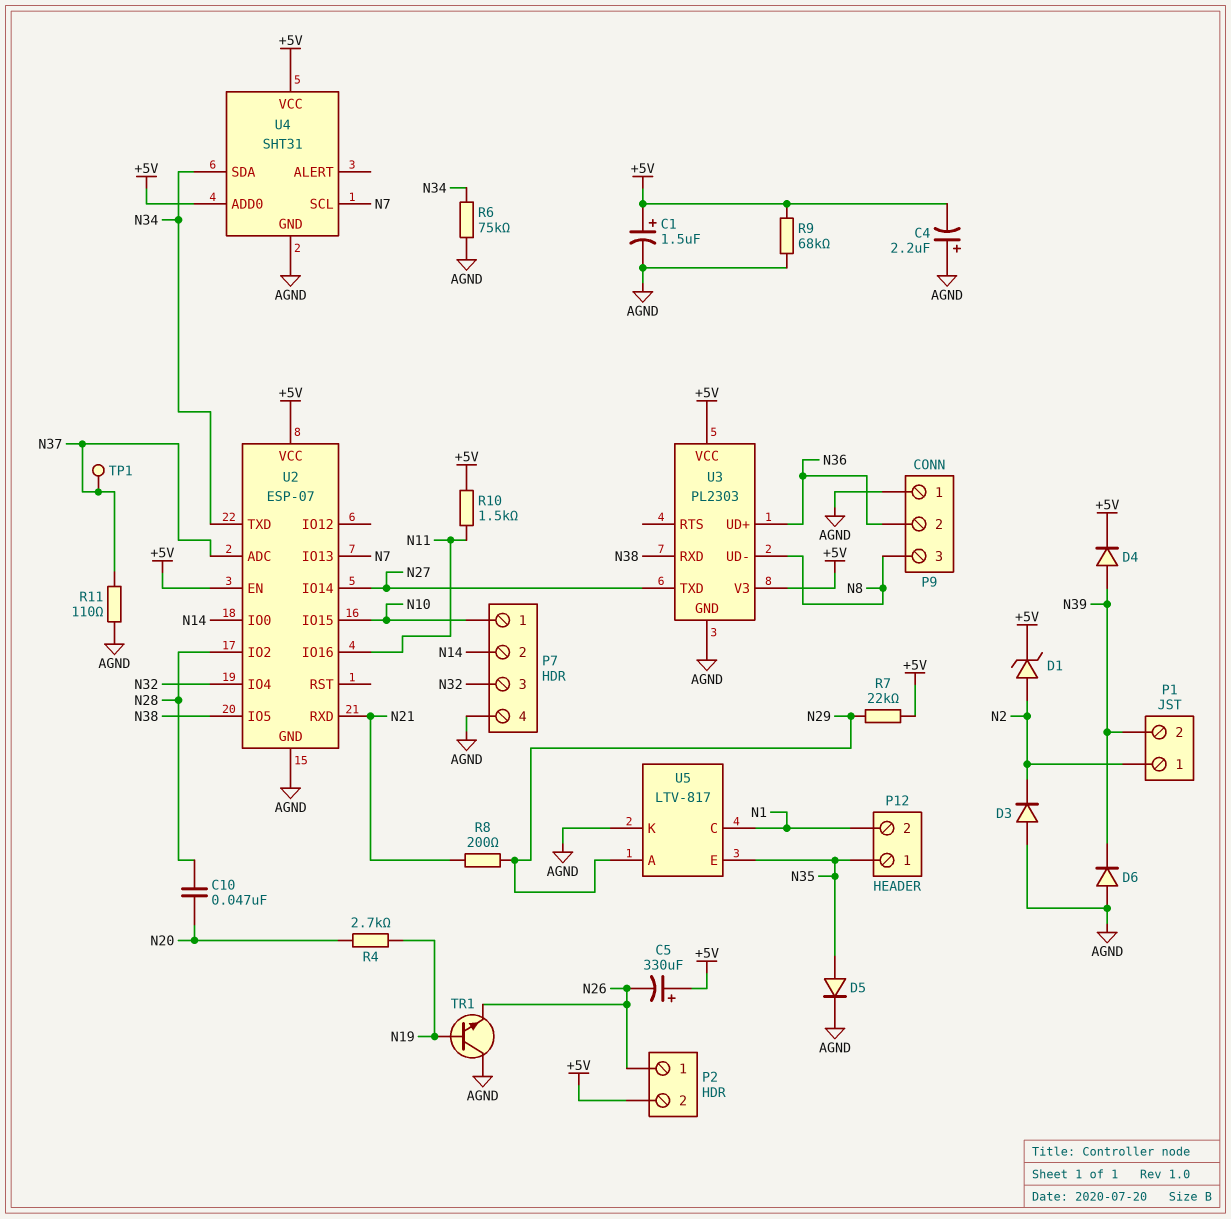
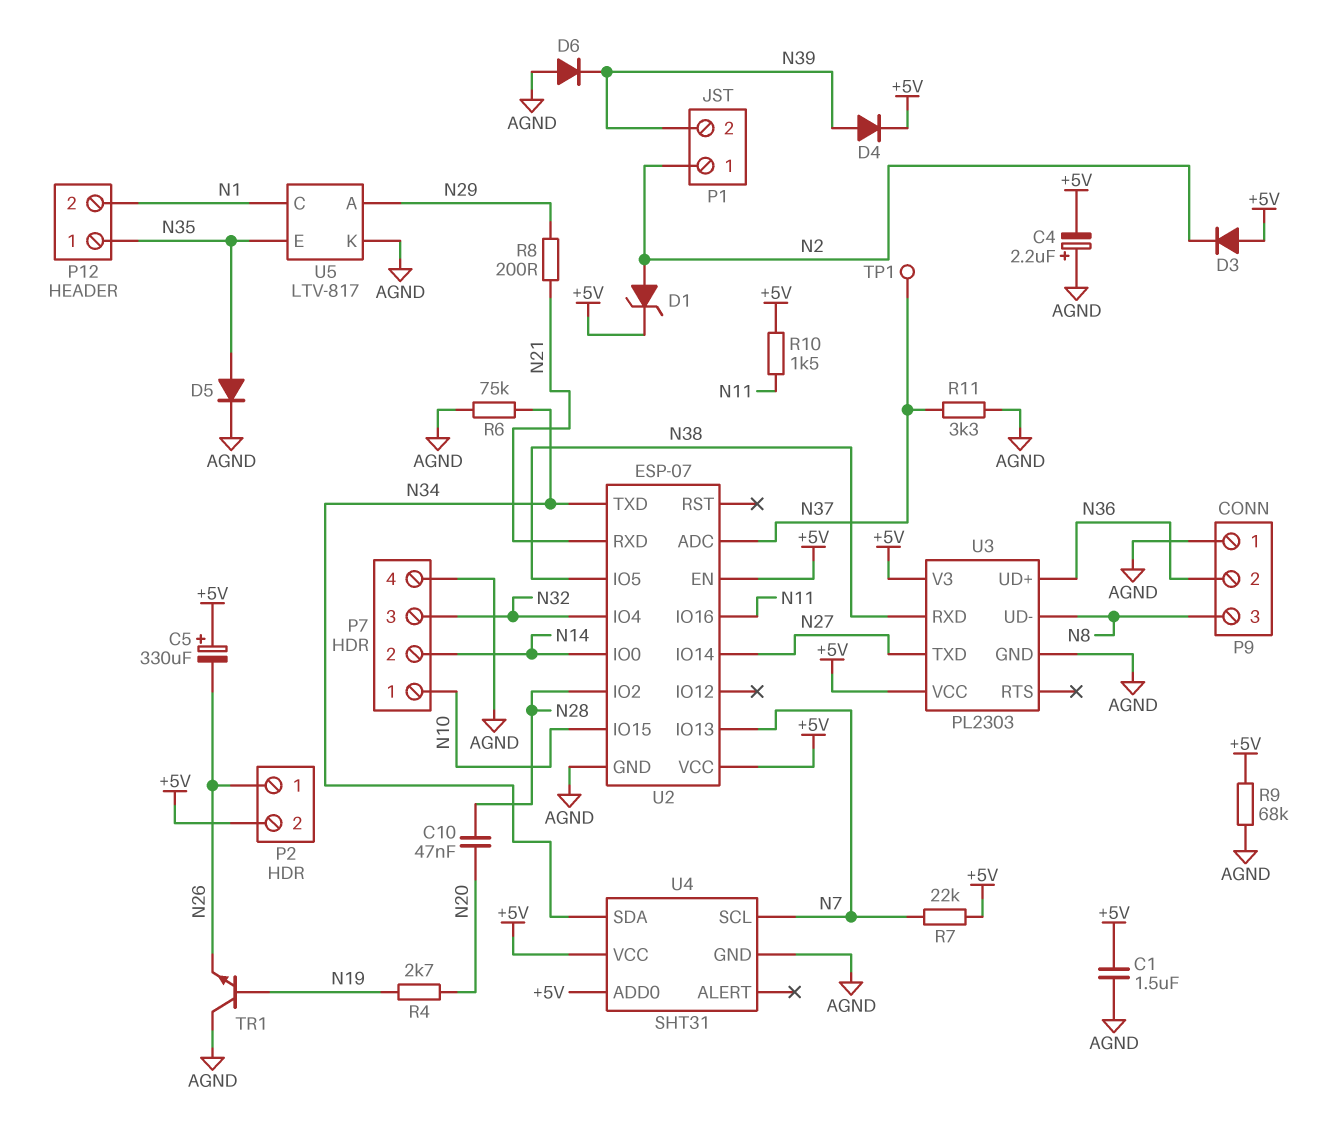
C1: 1.5uF (plus +5V, minus AGND) -> 1.5uF (+5V, AGND)
D3: diode (A AGND, K N2) -> diode (A +5V, K N2)
R7: 22k (+5V, N29) -> 22k (+5V, N7)
R11: 110 (AGND, N37) -> 3.3k (AGND, N37)

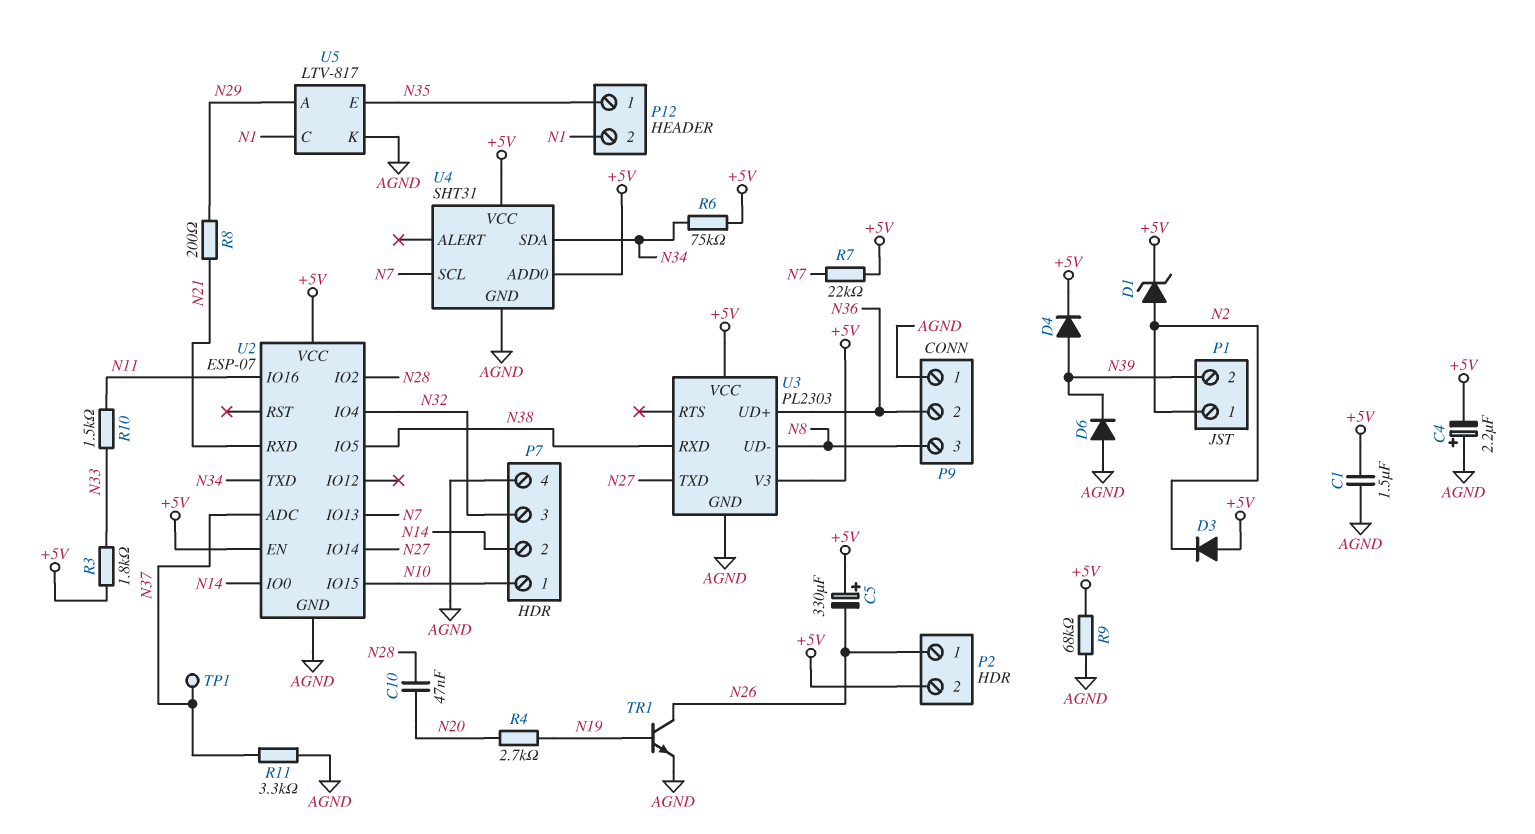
D5: diode (A N35, K AGND) -> none
R3: none -> 1.8k (+5V, N33)
R6: 75k (AGND, N34) -> 75k (+5V, N34)
R10: 1.5k (+5V, N11) -> 1.5k (N11, N33)
TR1: NPN (B N19, C AGND, E N26) -> NPN (B N19, C N26, E AGND)

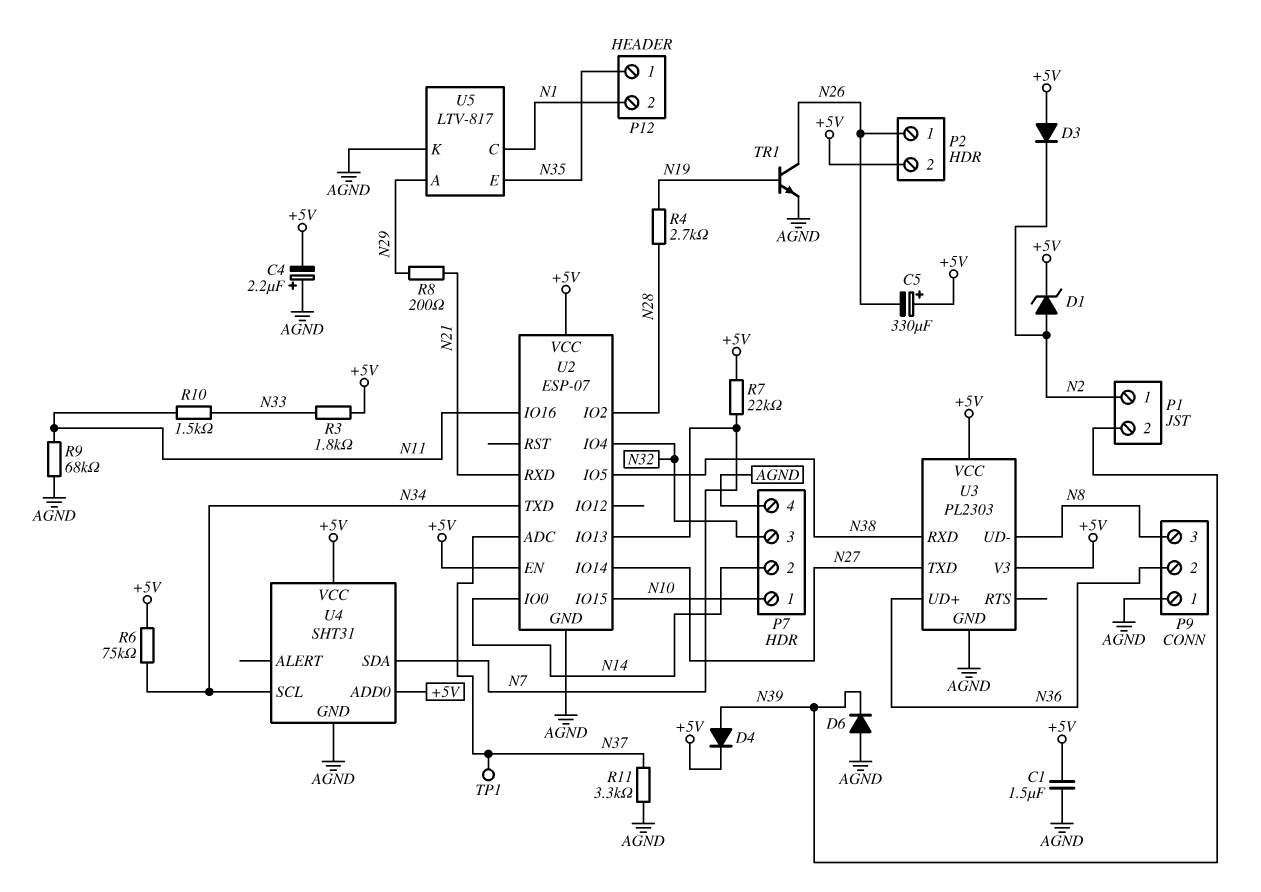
C10: 47nF (N20, N28) -> none
R4: 2.7k (N19, N20) -> 2.7k (N19, N28)
R9: 68k (+5V, AGND) -> 68k (AGND, N11)
U4 pin SCL: N7 -> N34
U4 pin SDA: N34 -> N7

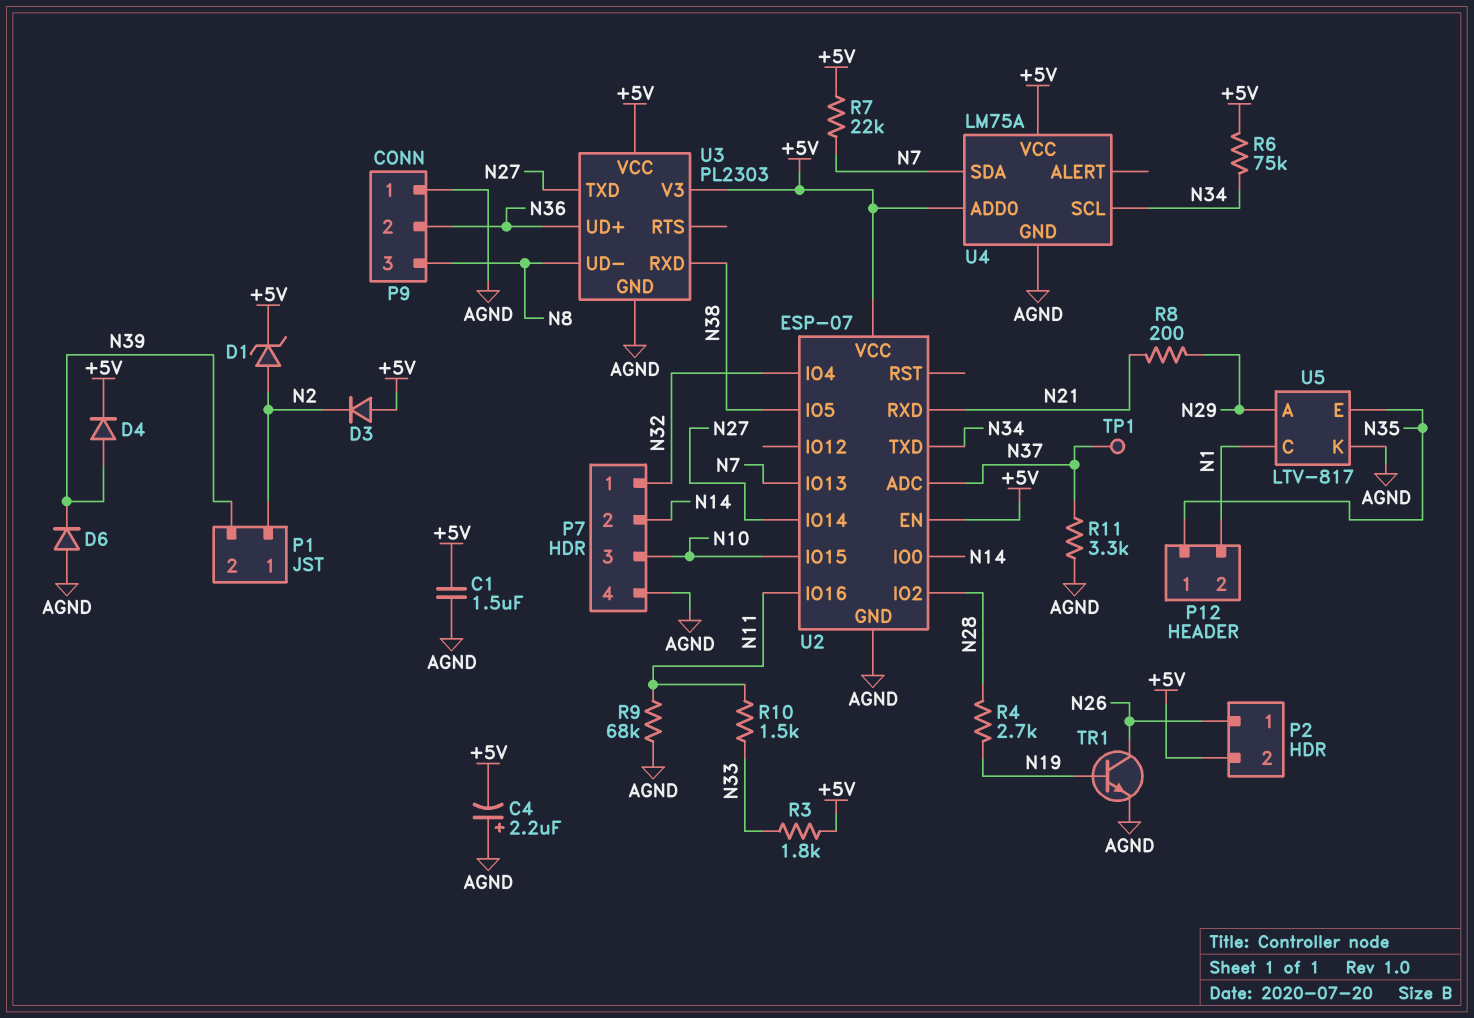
C5: 330uF (plus +5V, minus N26) -> none
P7 pin 1: N10 -> N32
P7 pin 3: N32 -> N10
U4: SHT31 -> LM75A

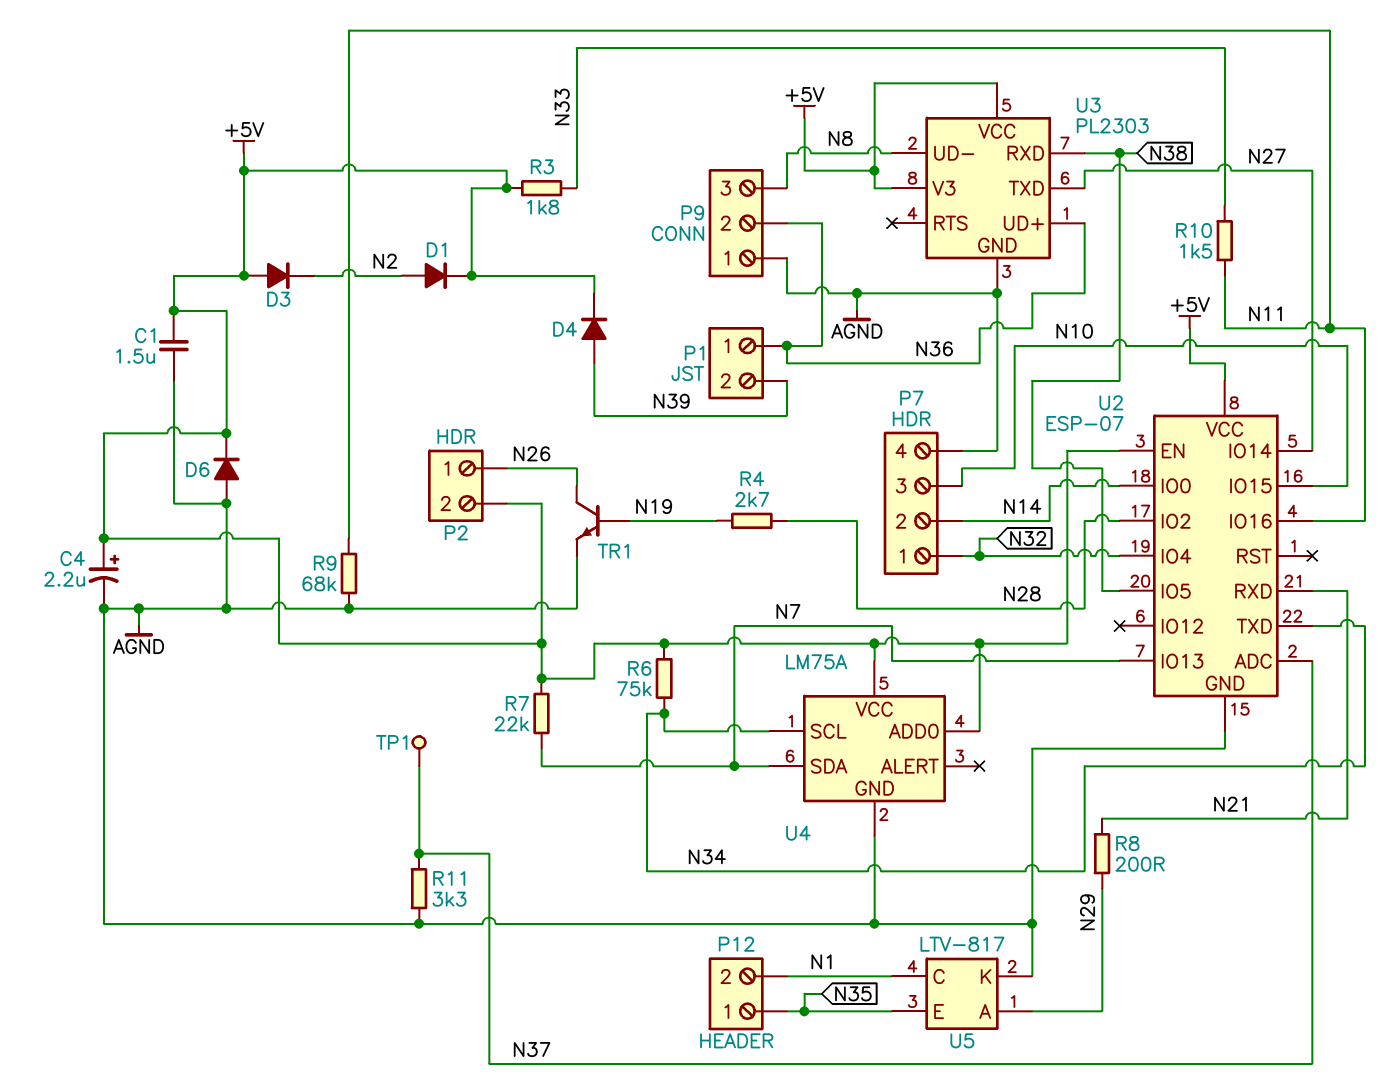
C4: 2.2uF (plus AGND, minus +5V) -> 2.2uF (plus +5V, minus AGND)
D1: zener (A N2, K +5V) -> diode (A N2, K +5V)
D6: diode (A AGND, K N39) -> diode (A AGND, K +5V)
P1 pin 1: N2 -> N36

